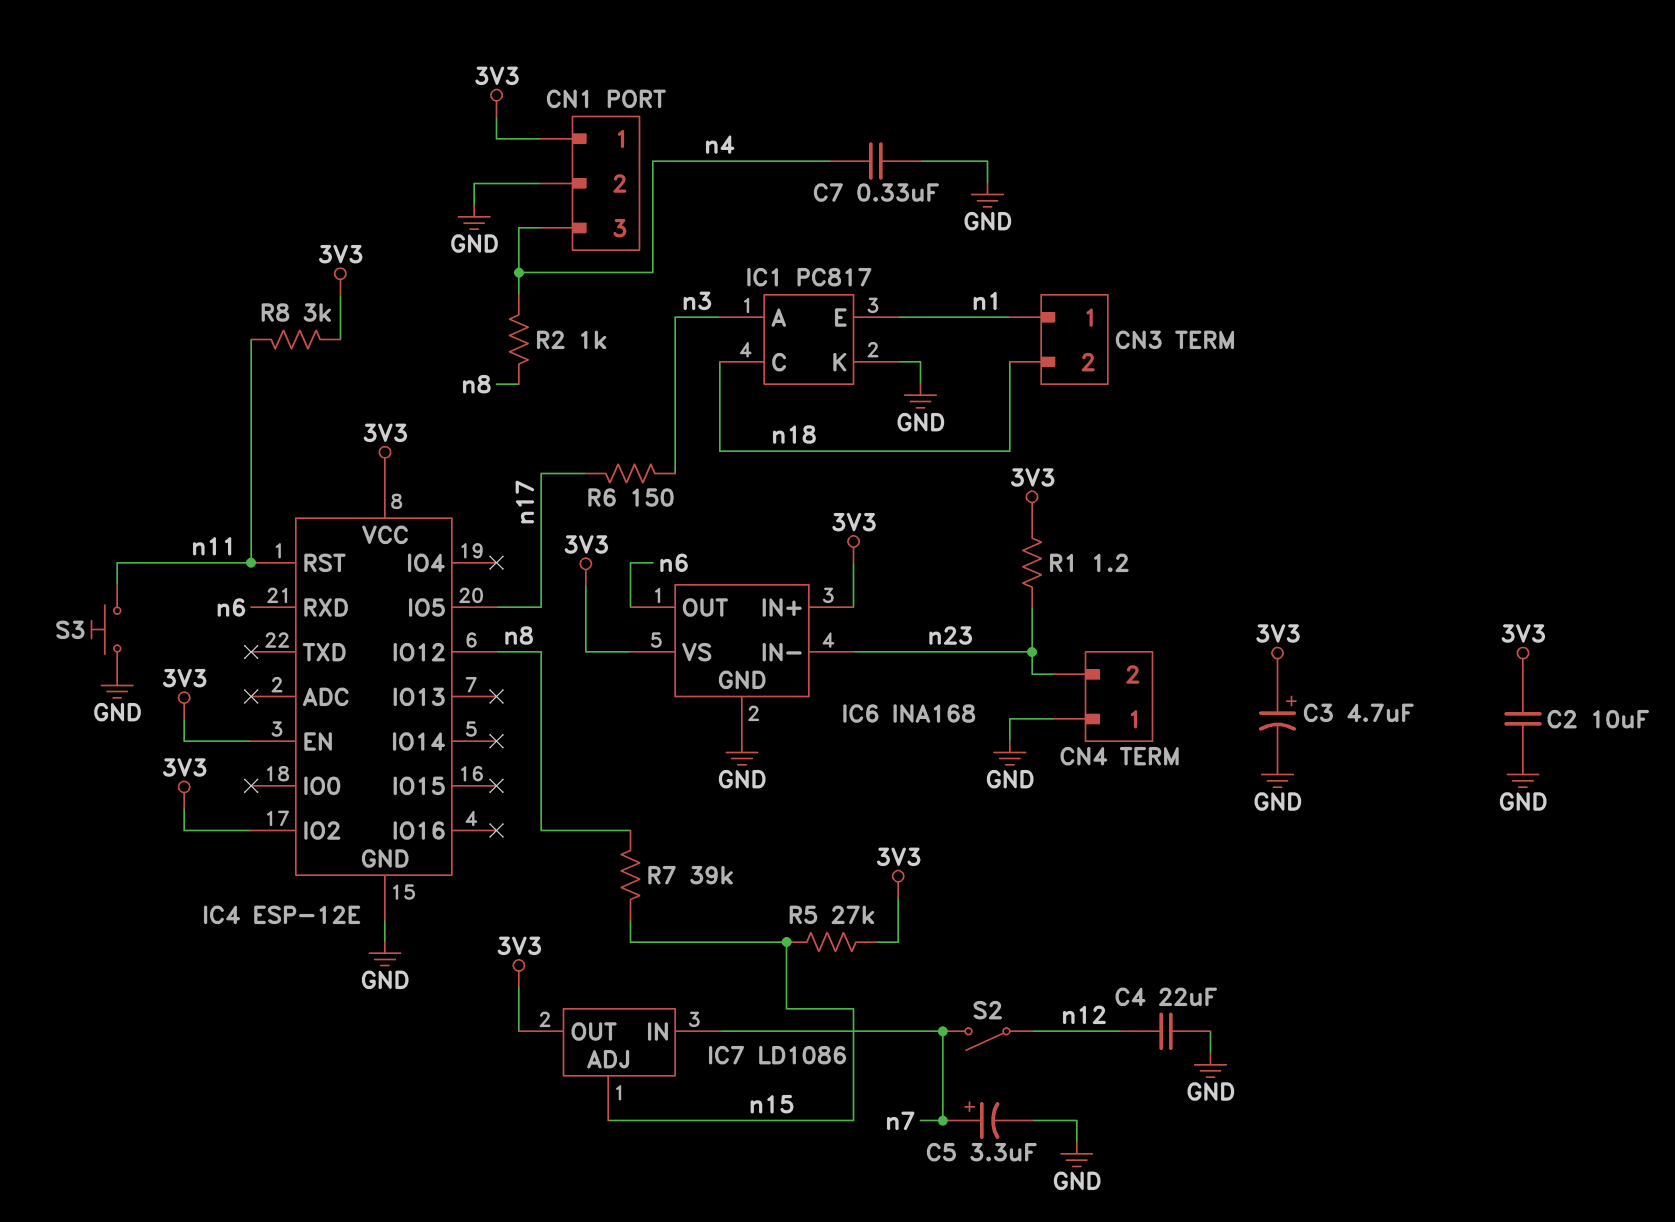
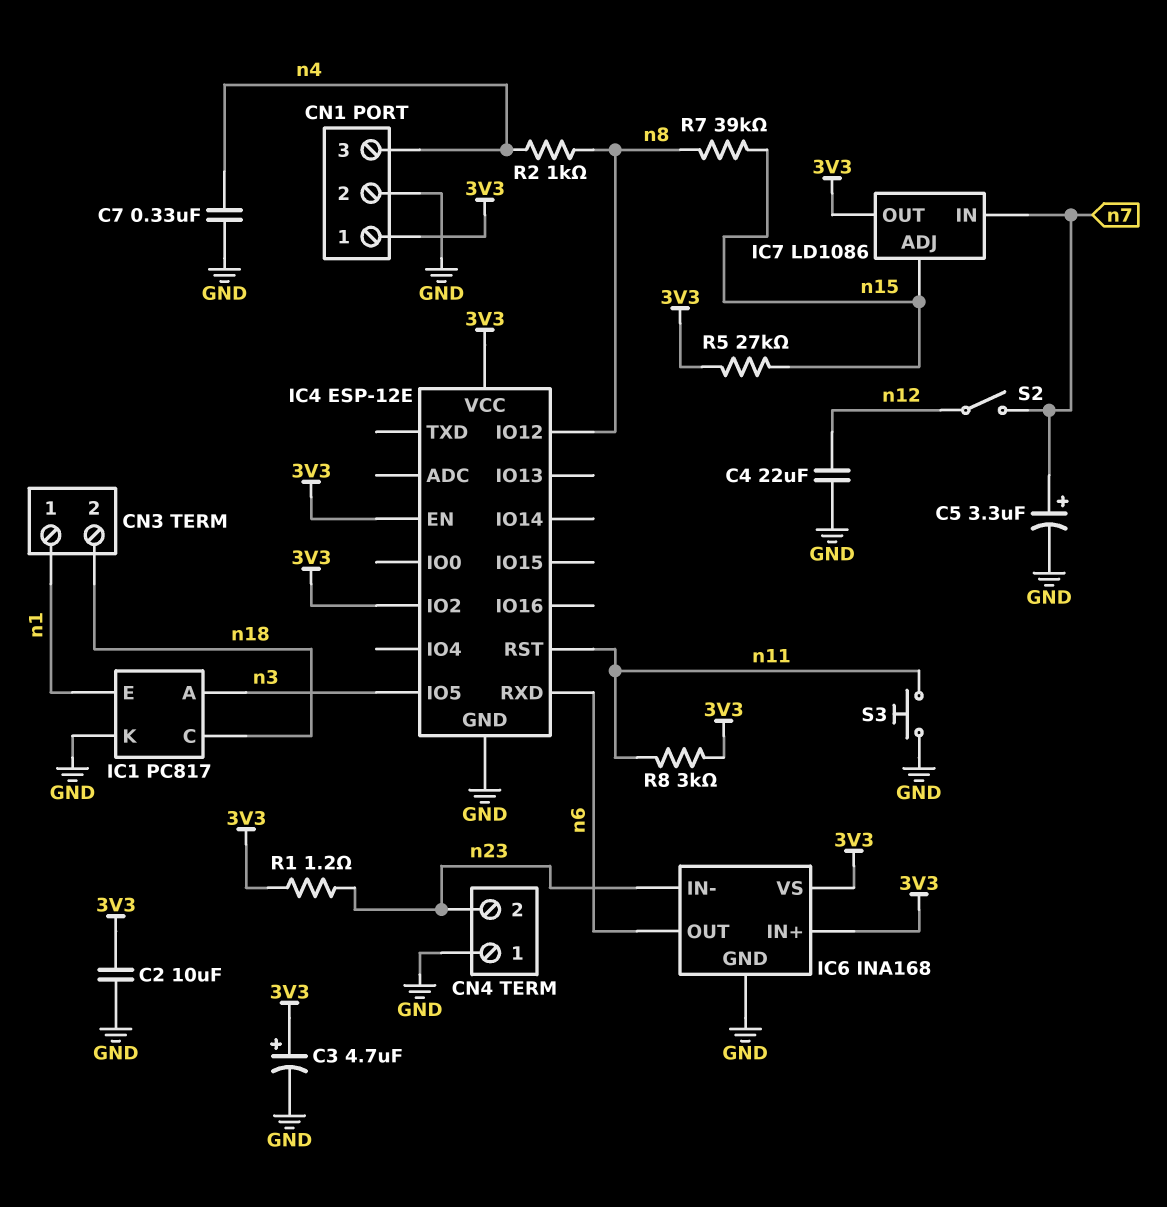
IC4 pin IO5: n17 -> n3
R6: 150 (n3, n17) -> none

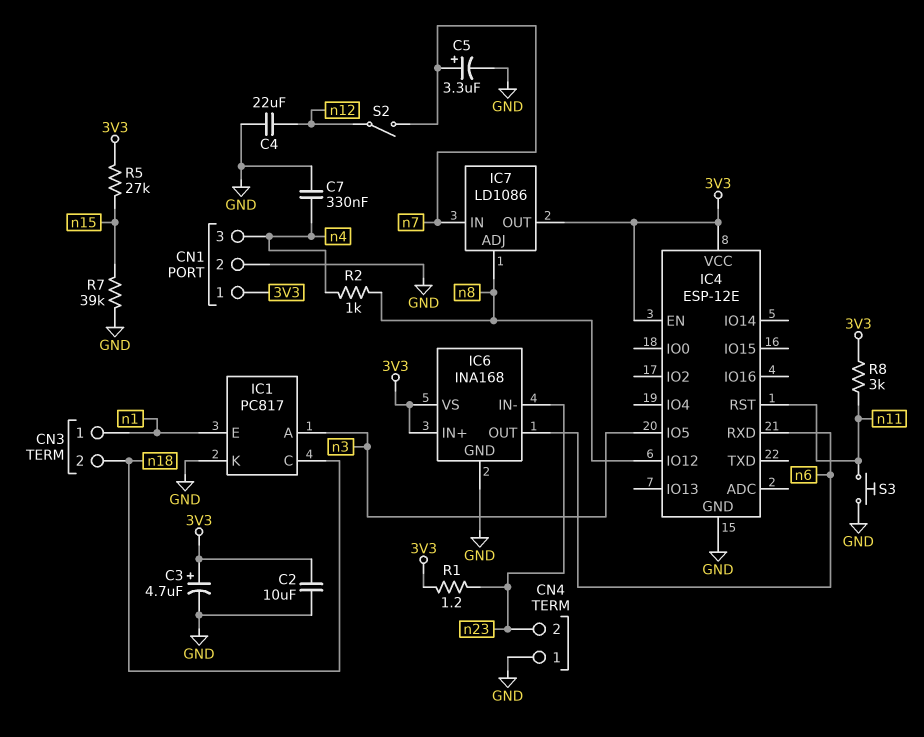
IC4 pin IO2: 3V3 -> none
IC7 pin ADJ: n15 -> n8
R7: 39k (n8, n15) -> 39k (GND, n15)

